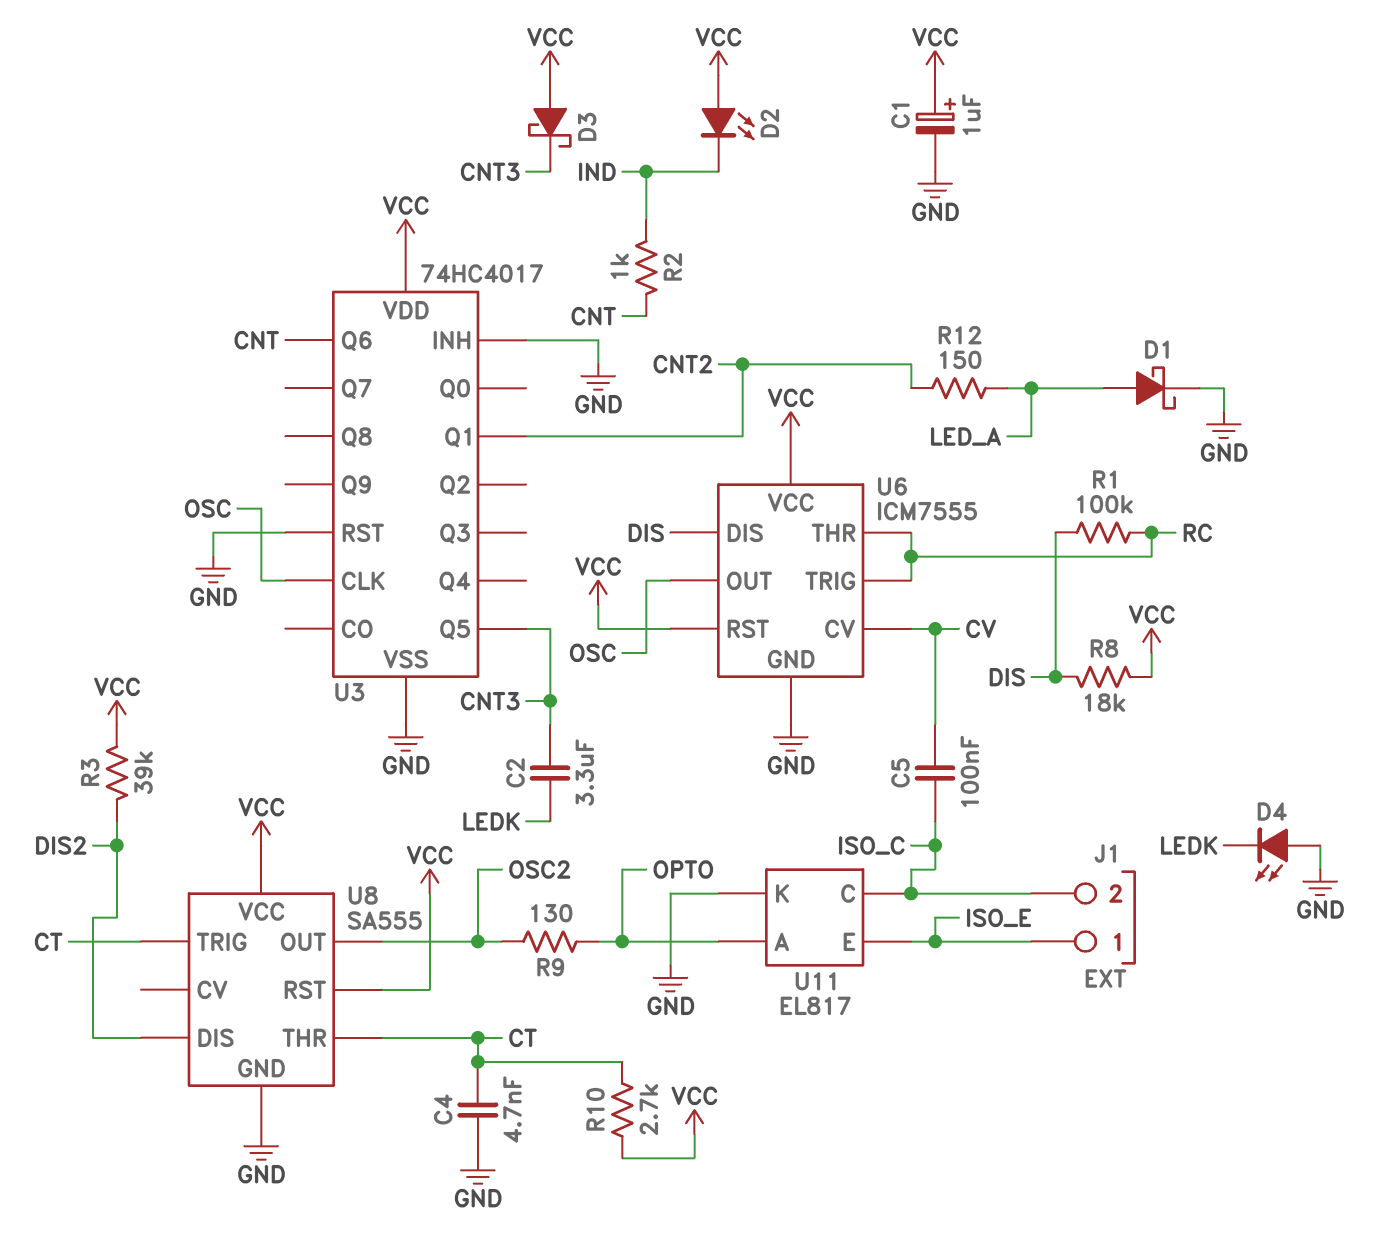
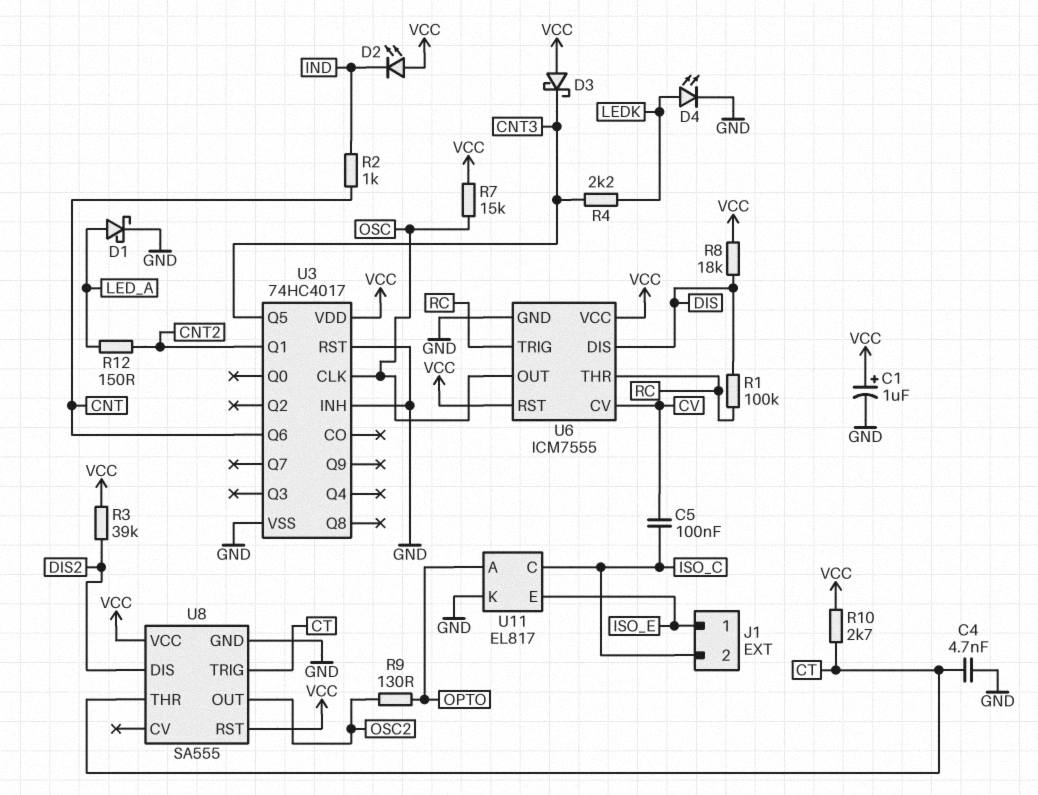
C2: 3.3uF (CNT3, LEDK) -> none
D4: LED (A GND, K LEDK) -> LED (A LEDK, K GND)
R4: none -> 2.2k (CNT3, LEDK)
R7: none -> 15k (OSC, VCC)

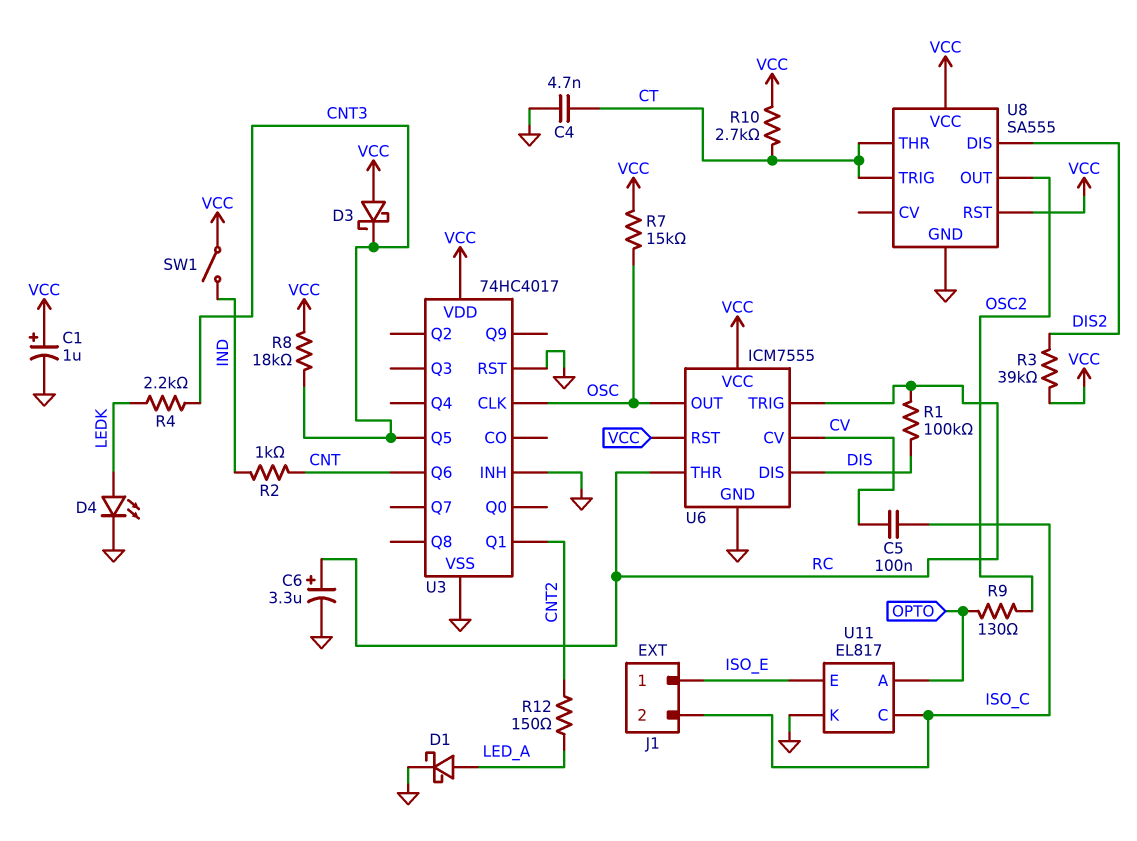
C6: none -> 3.3uF (plus RC, minus GND)
D2: LED (A VCC, K IND) -> none
R8: 18k (DIS, VCC) -> 18k (CNT3, VCC)
SW1: none -> switch (IND, VCC)

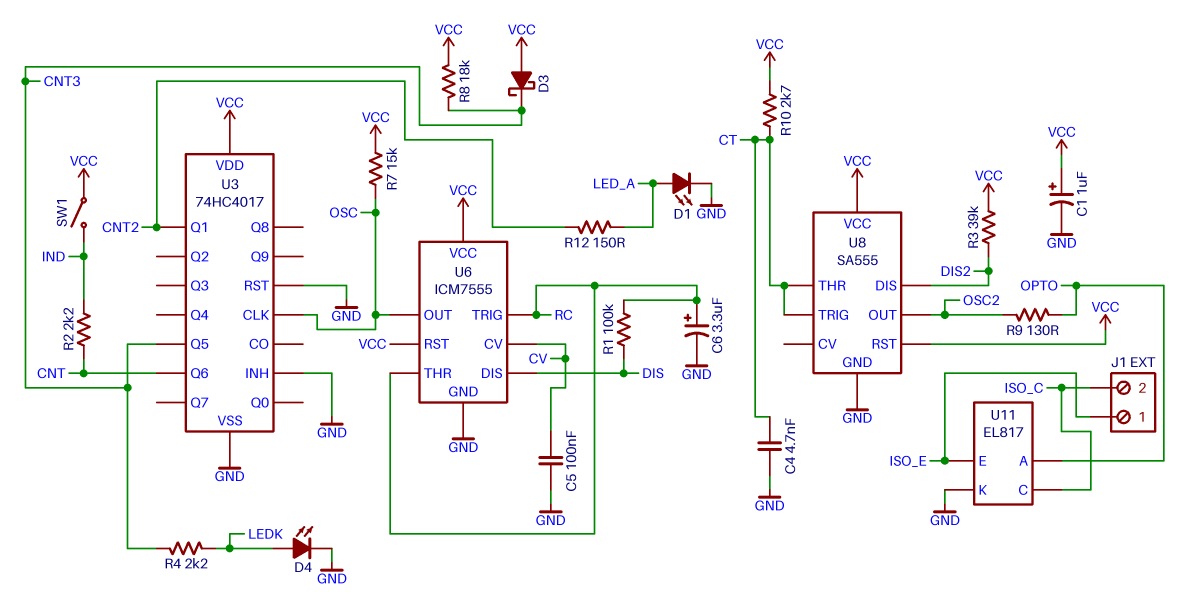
C5: 100nF (CV, ISO_C) -> 100nF (CV, GND)
D1: schottky (A LED_A, K GND) -> LED (A LED_A, K GND)
R2: 1k (CNT, IND) -> 2.2k (CNT, IND)

